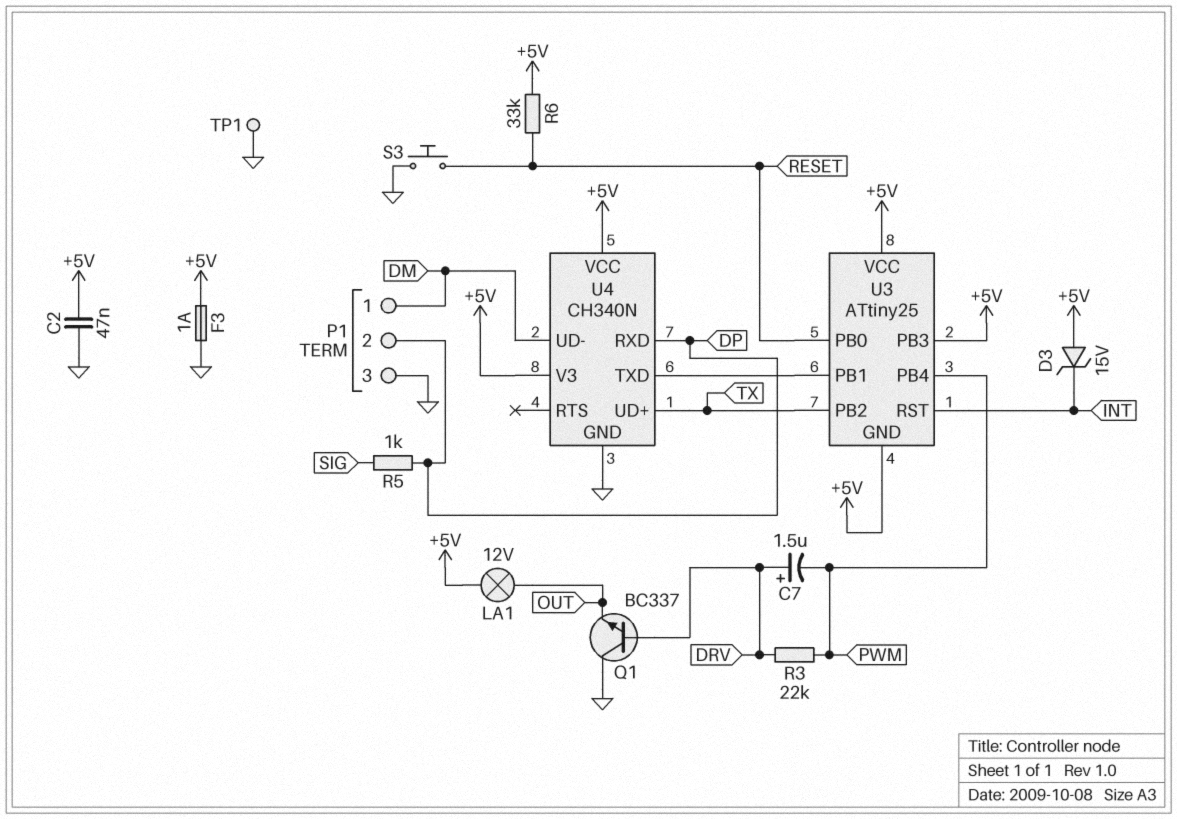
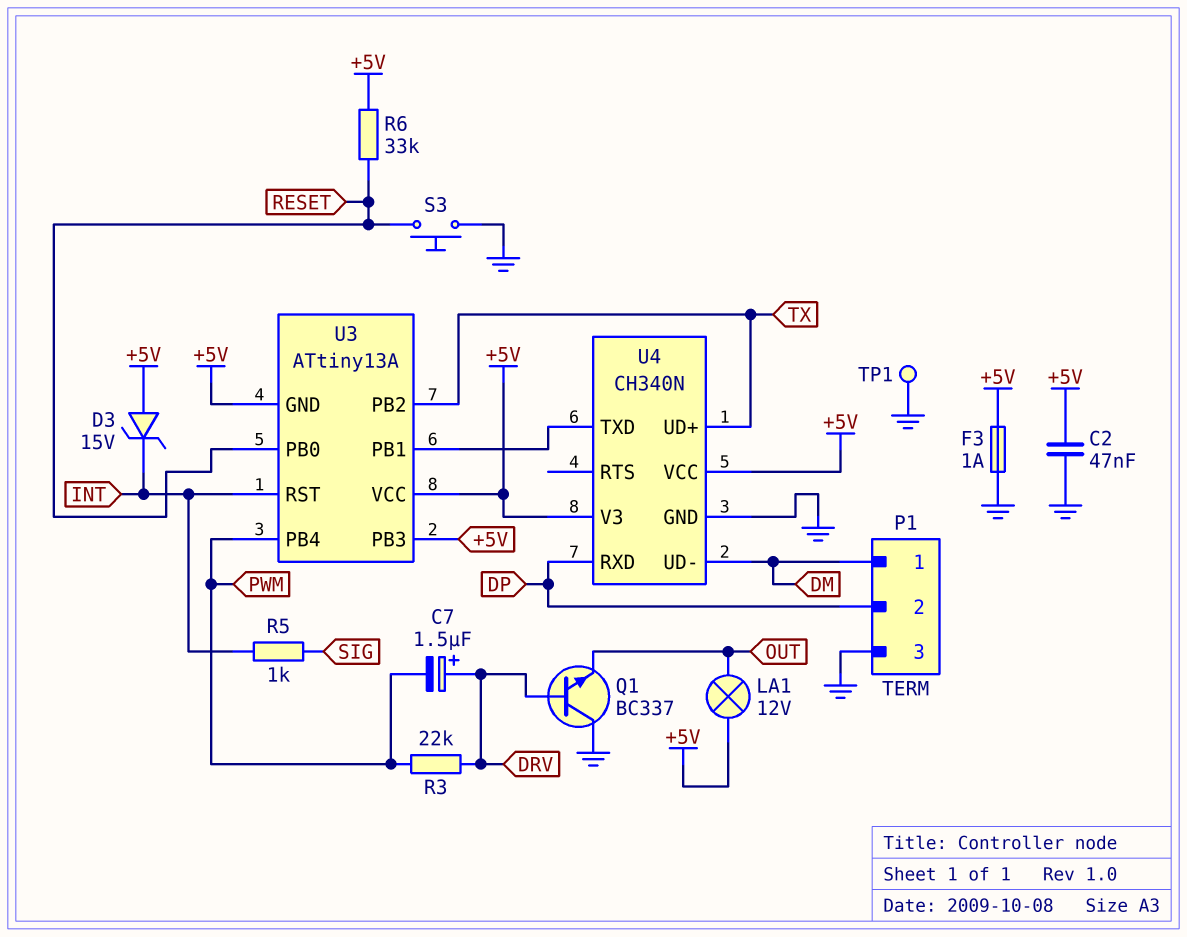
R5: 1k (DP, SIG) -> 1k (INT, SIG)
U3: ATtiny25 -> ATtiny13A

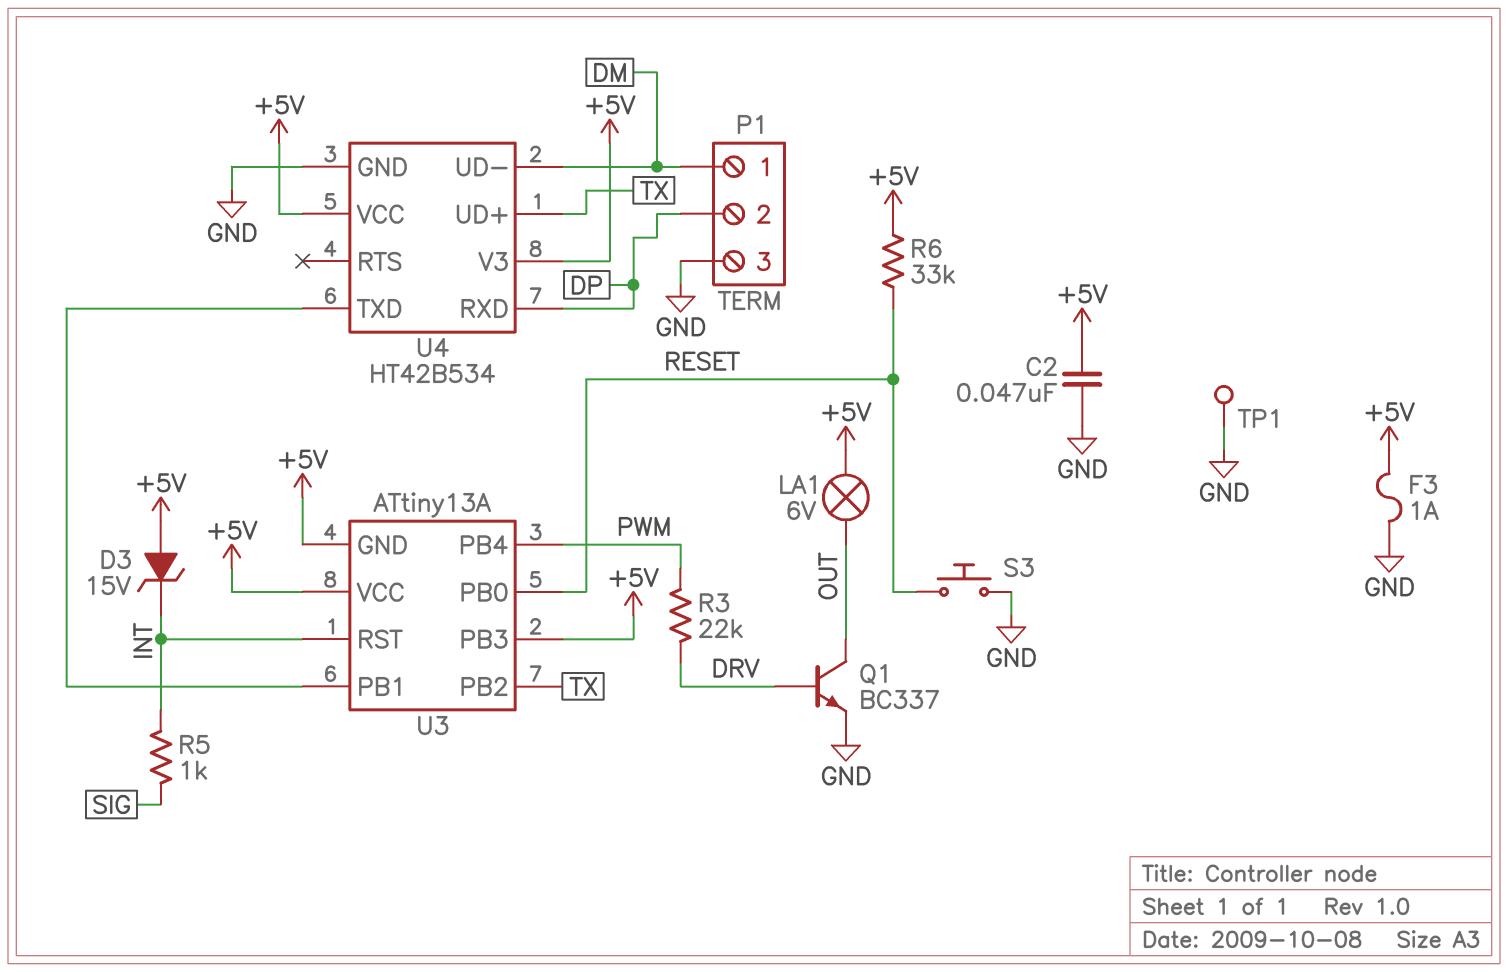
C7: 1.5uF (plus DRV, minus PWM) -> none
LA1: lamp 12V (+5V, OUT) -> lamp 6V (+5V, OUT)
Q1: NPN BC337 (B DRV, C GND, E OUT) -> NPN BC337 (B DRV, C OUT, E GND)
U4: CH340N -> HT42B534

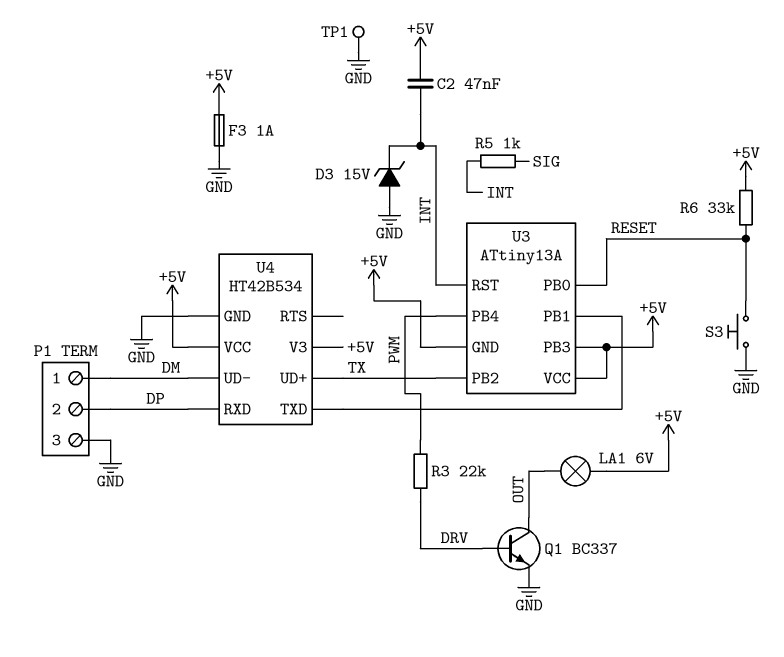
C2: 47nF (+5V, GND) -> 47nF (+5V, INT)
D3: zener 15V (A +5V, K INT) -> zener 15V (A GND, K INT)

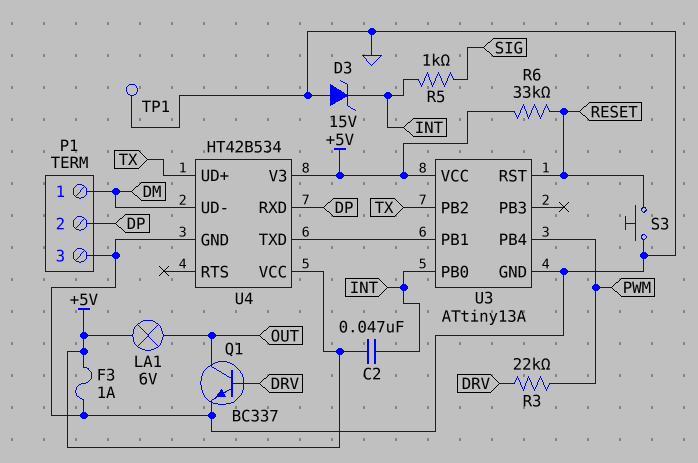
U3 pin GND: +5V -> GND
U3 pin PB0: RESET -> INT
U3 pin PB3: +5V -> none
U3 pin RST: INT -> RESET

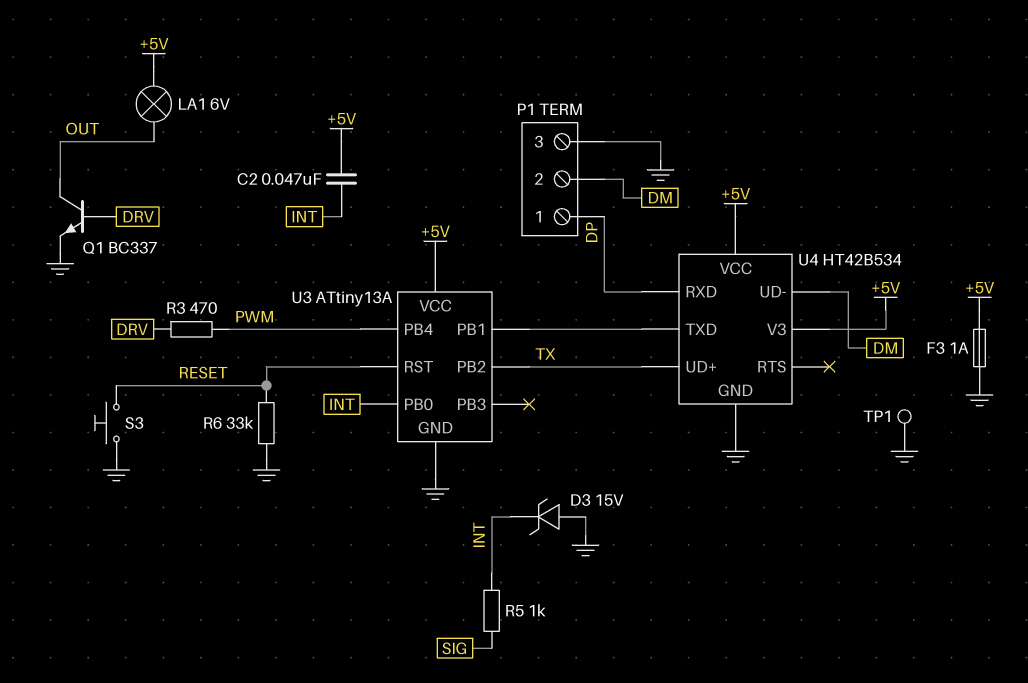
P1 pin 1: DM -> DP
P1 pin 2: DP -> DM
R3: 22k (DRV, PWM) -> 470 (DRV, PWM)
R6: 33k (+5V, RESET) -> 33k (GND, RESET)

